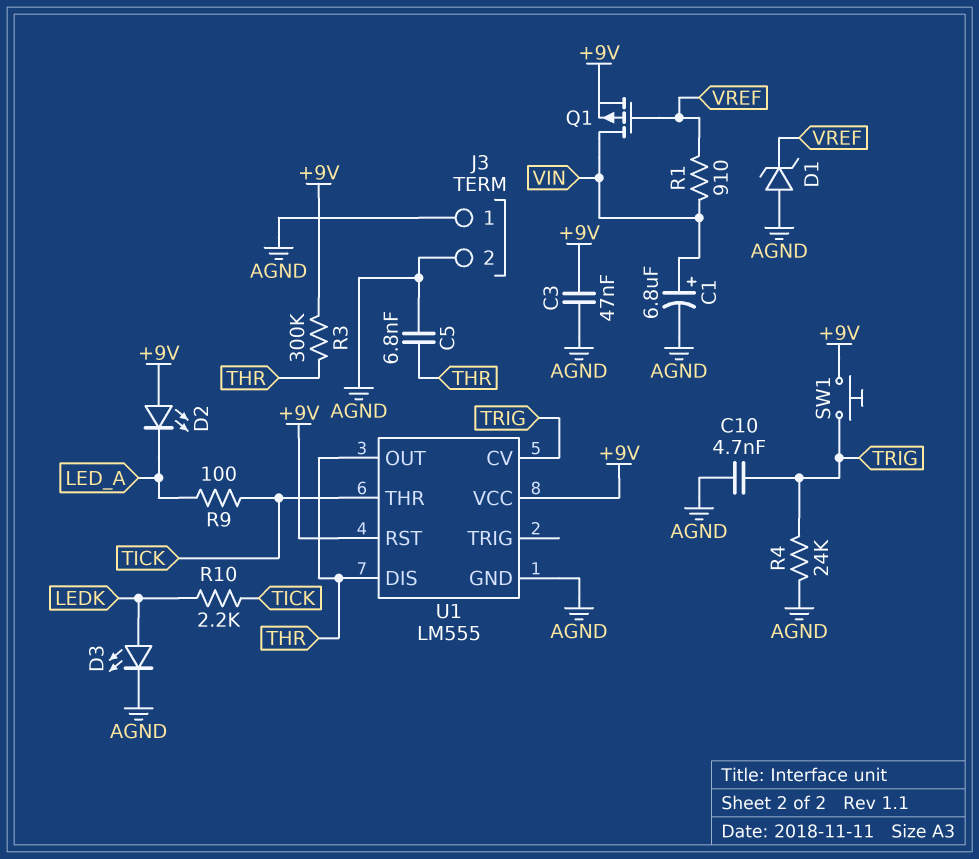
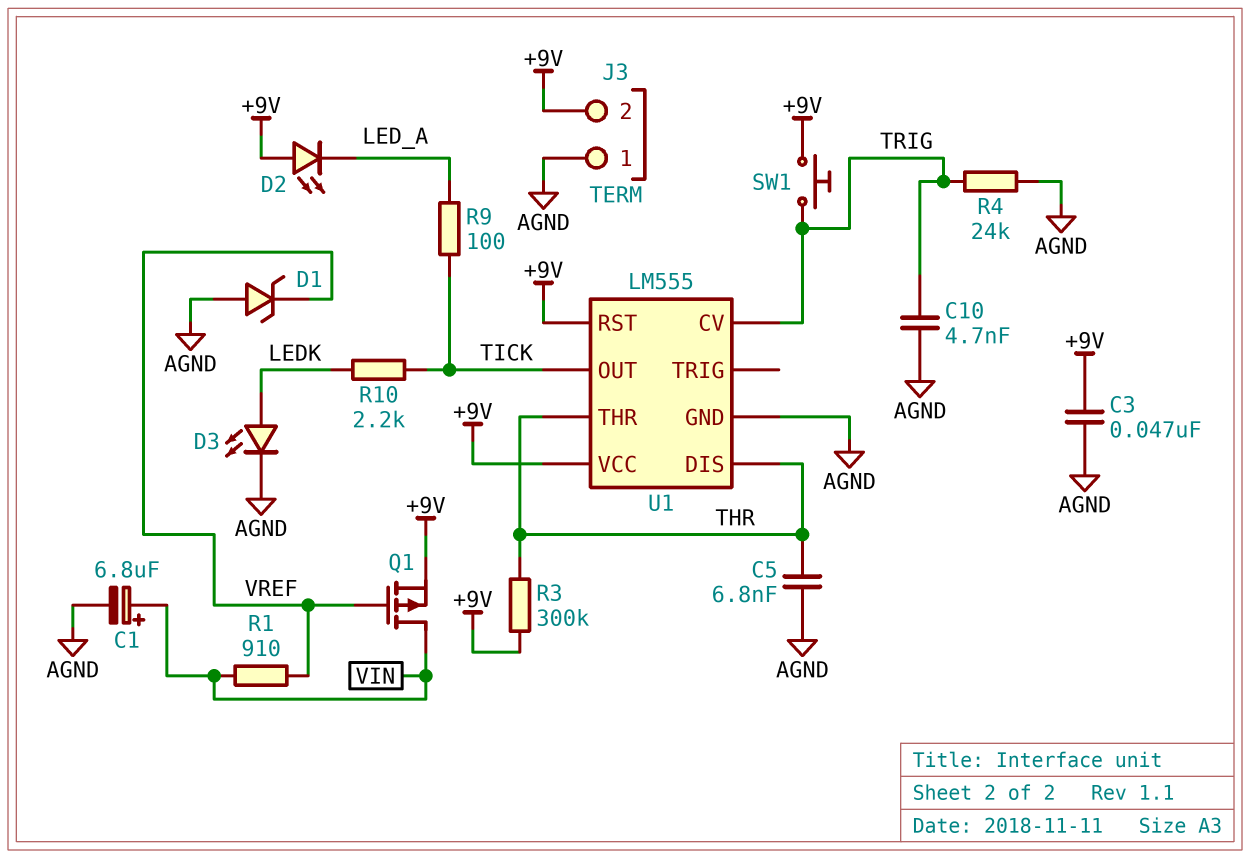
J3 pin 2: AGND -> +9V
U1 pin OUT: THR -> TICK
U1 pin THR: TICK -> THR

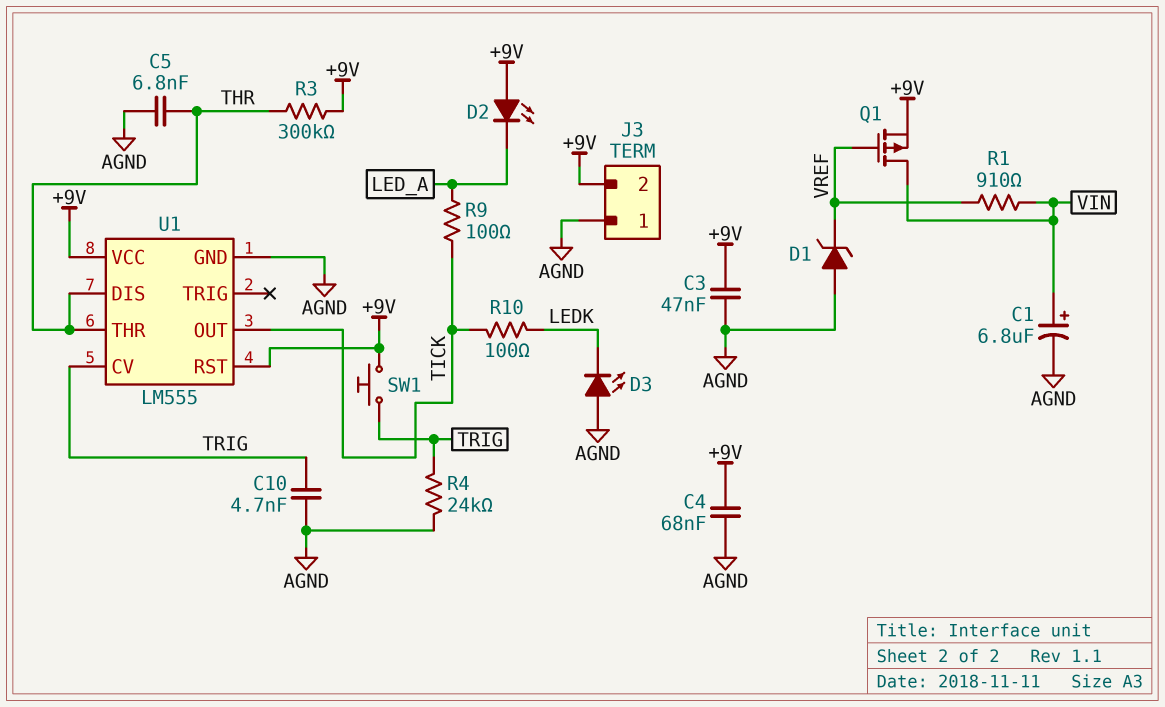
C4: none -> 68nF (+9V, AGND)
D3: LED (A LEDK, K AGND) -> LED (A AGND, K LEDK)
R10: 2.2k (LEDK, TICK) -> 100 (LEDK, TICK)

